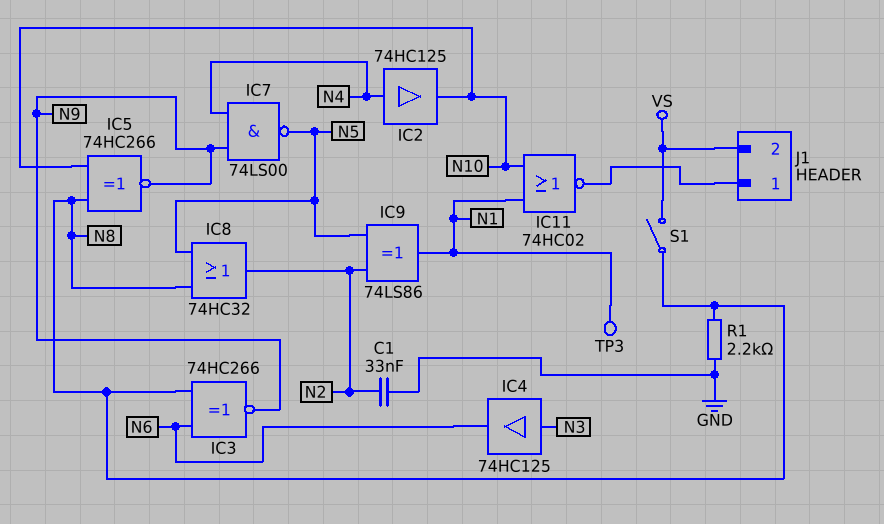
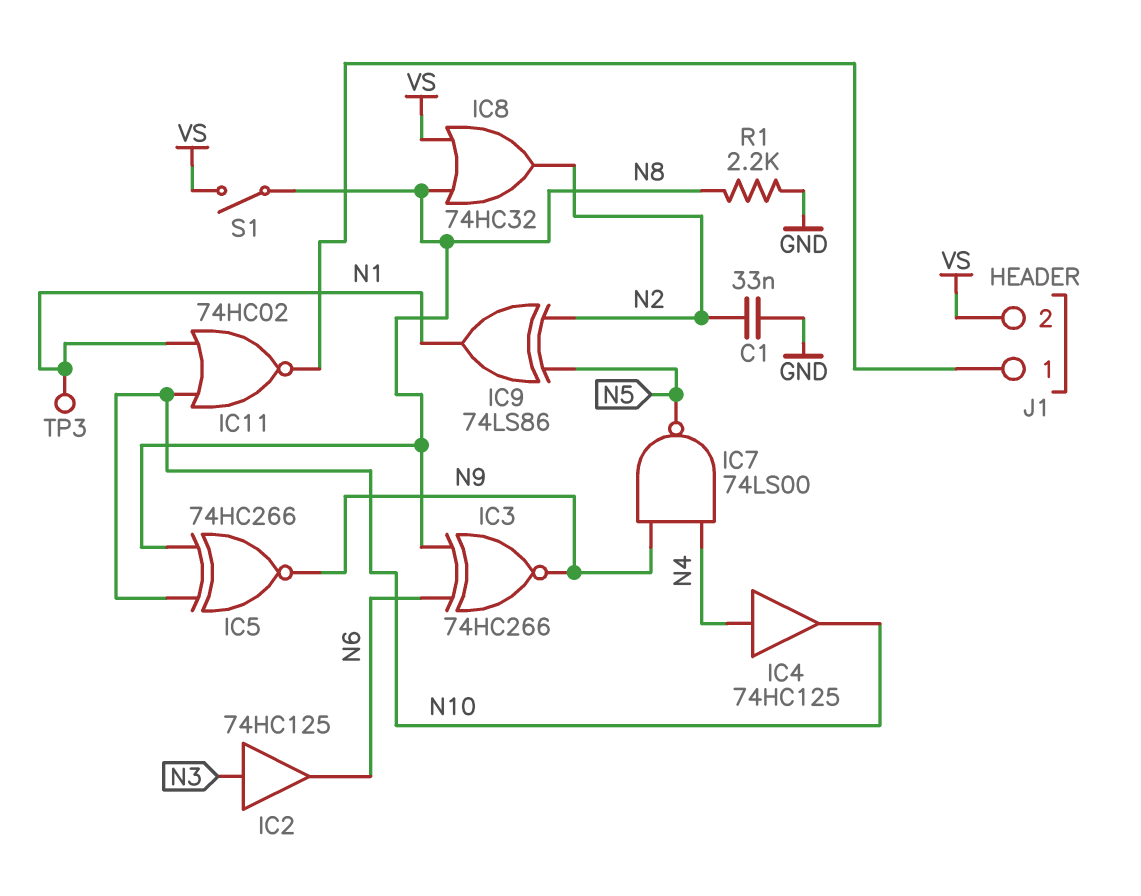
IC2: buffer 74HC125 (in N4, out N10) -> buffer 74HC125 (in N3, out N6)
IC4: buffer 74HC125 (in N3, out N6) -> buffer 74HC125 (in N4, out N10)
IC8: OR 74HC32 (in N5, in N8, out N2) -> OR 74HC32 (in N8, in VS, out N2)

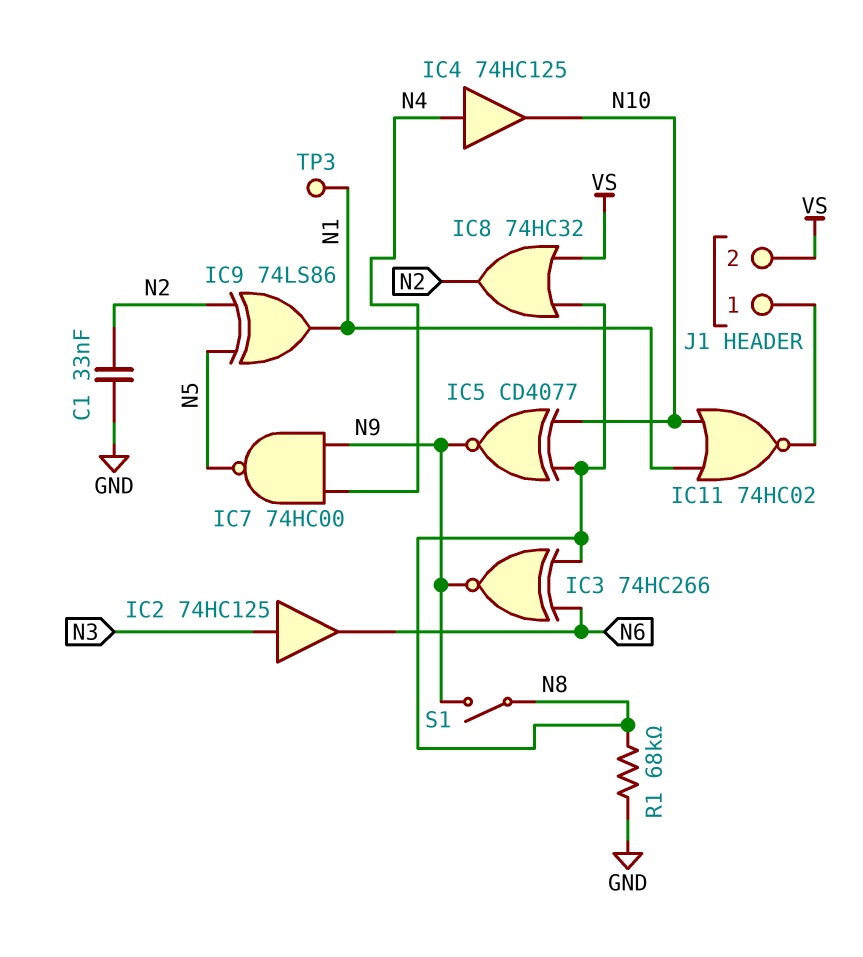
IC5: XNOR 74HC266 (in N8, in N10, out N9) -> XNOR CD4077 (in N8, in N10, out N9)
IC7: NAND 74LS00 (in N4, in N9, out N5) -> NAND 74HC00 (in N4, in N9, out N5)
R1: 2.2k (GND, N8) -> 68k (GND, N8)
S1: switch (N8, VS) -> switch (N8, N9)

